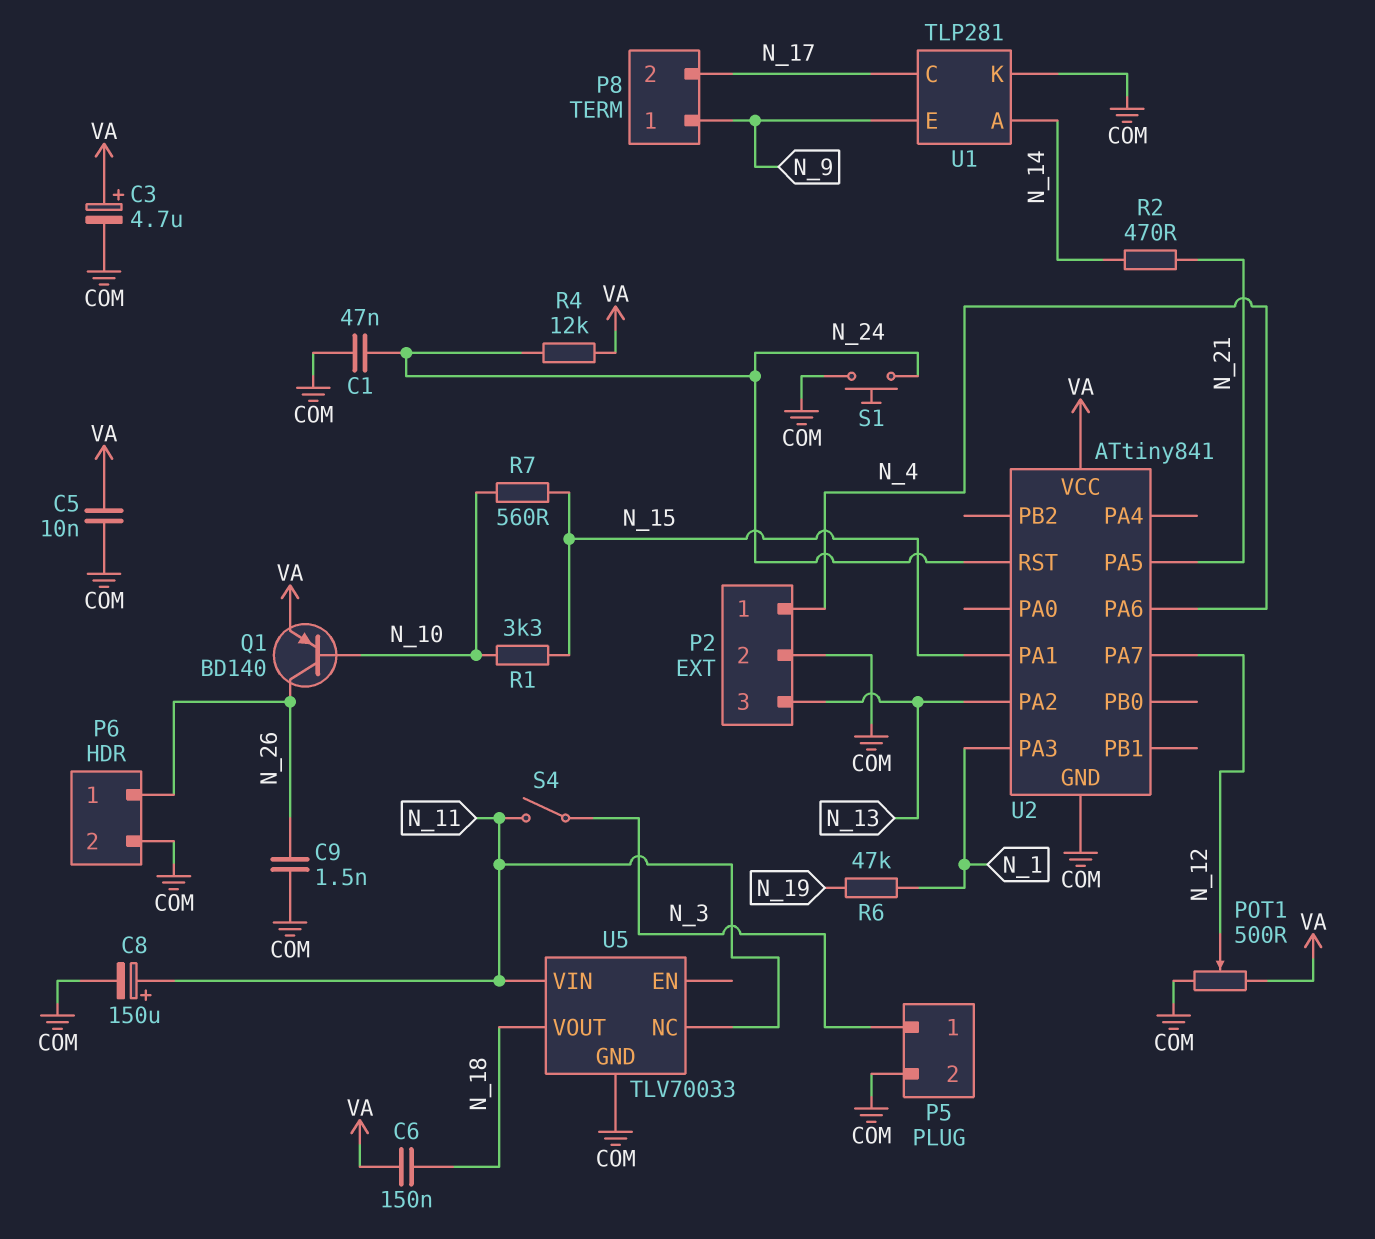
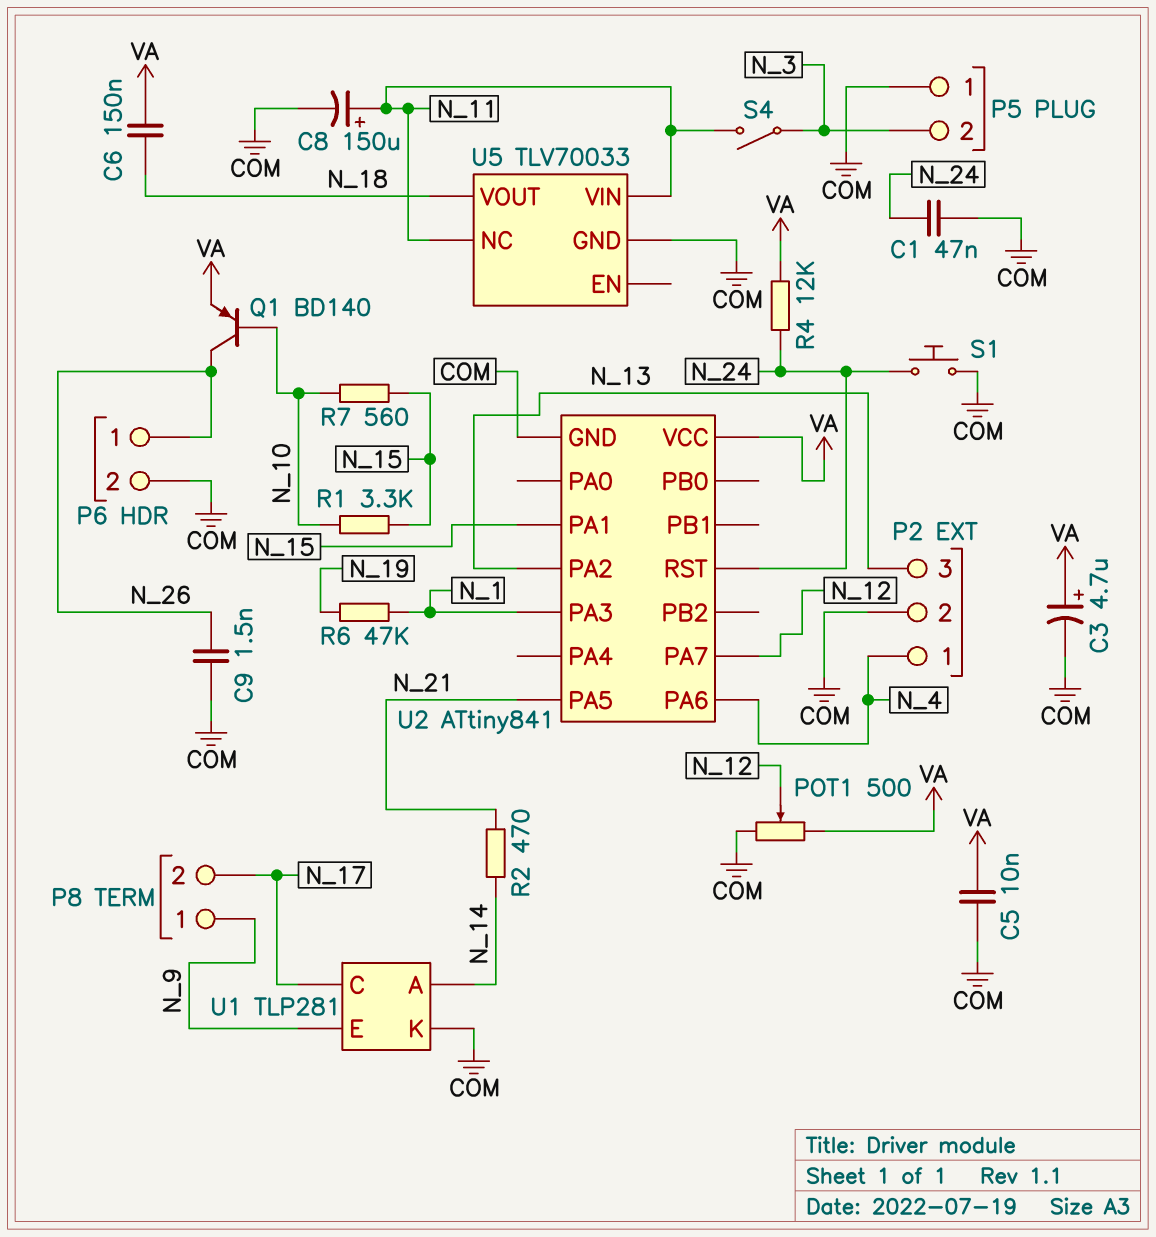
P5 pin 1: N_3 -> COM
P5 pin 2: COM -> N_3

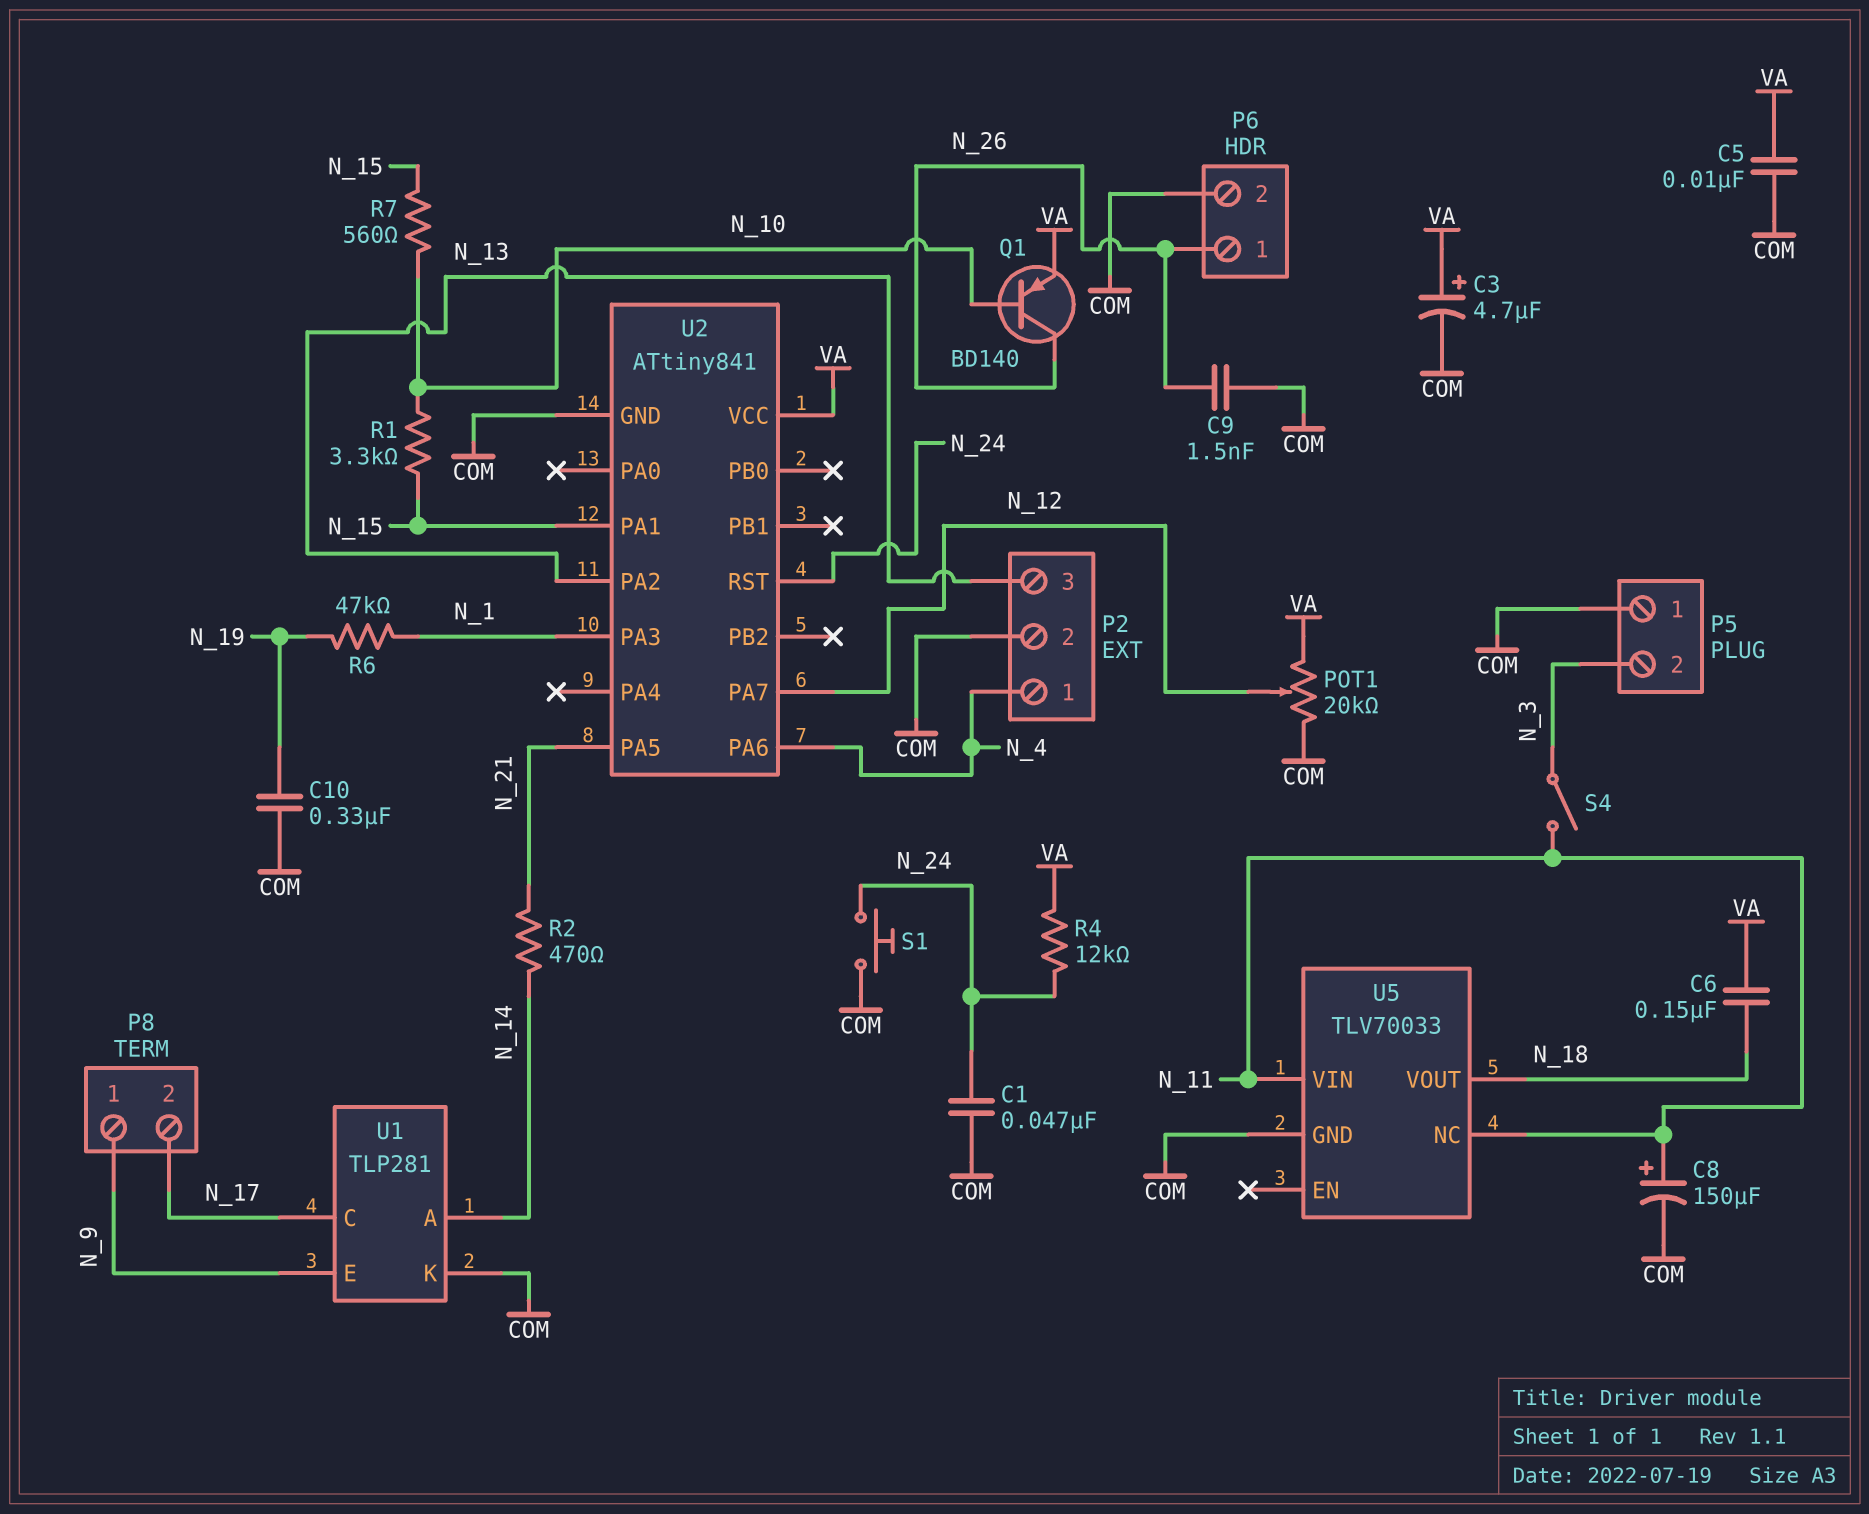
C10: none -> 330nF (COM, N_19)
POT1: 500 (COM, VA, wiper N_12) -> 20k (COM, VA, wiper N_12)

